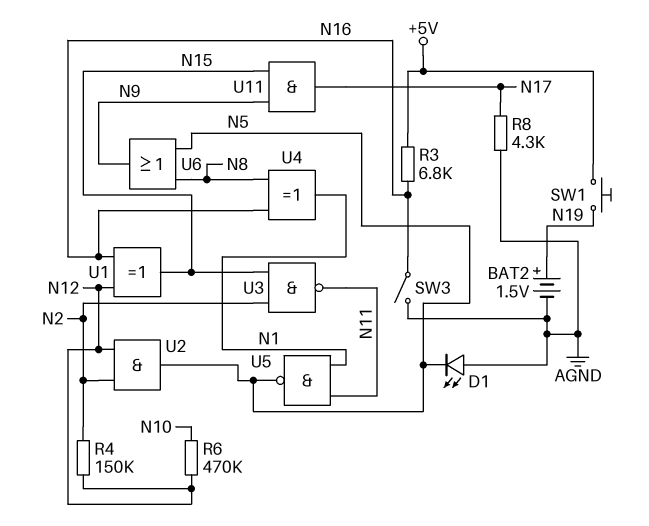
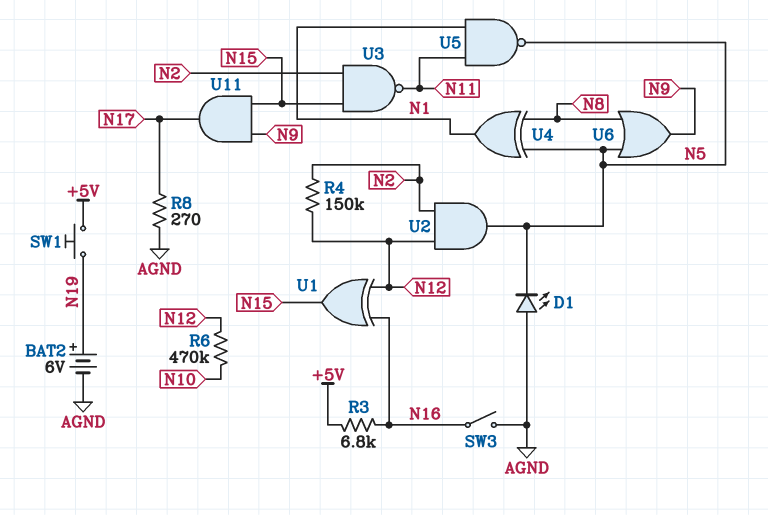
BAT2: 1.5V (plus N19, minus AGND) -> 6V (plus N19, minus AGND)
R8: 4.3k (AGND, N17) -> 270 (AGND, N17)
U4: XOR (in N8, in N16, out N1) -> XOR (in N5, in N8, out N1)

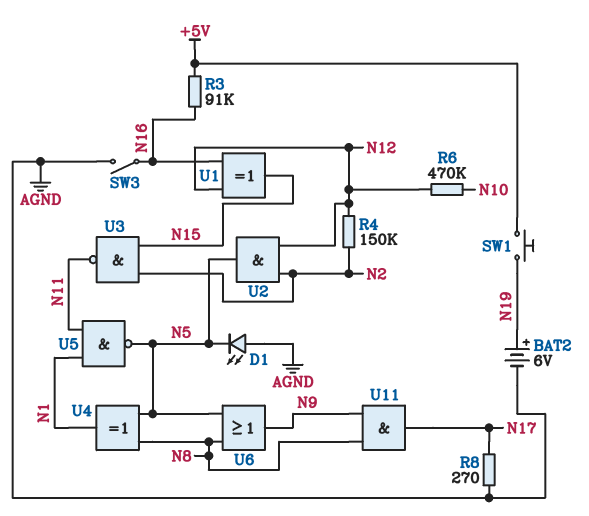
R3: 6.8k (+5V, N16) -> 91k (+5V, N16)
U11: AND (in N9, in N15, out N17) -> AND (in N8, in N9, out N17)

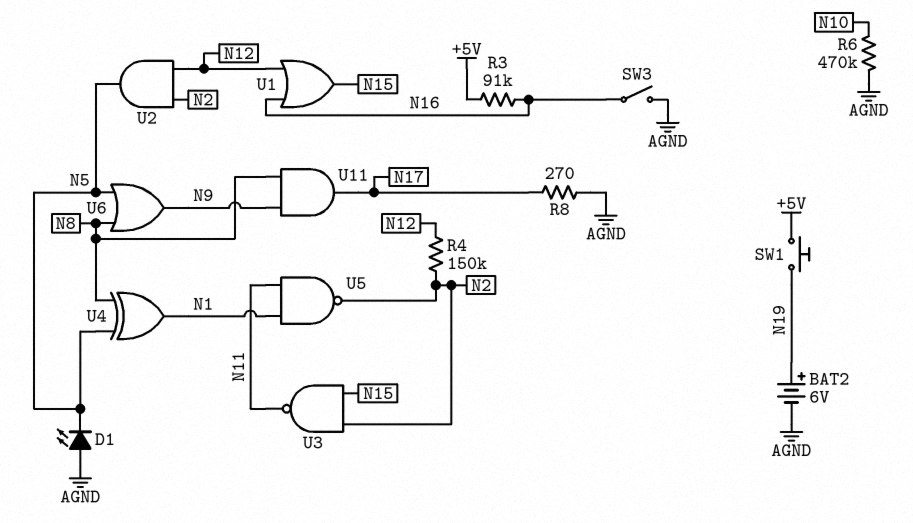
R6: 470k (N10, N12) -> 470k (AGND, N10)
U1: XOR (in N12, in N16, out N15) -> OR (in N12, in N16, out N15)
U5: NAND (in N1, in N11, out N5) -> NAND (in N1, in N11, out N2)

